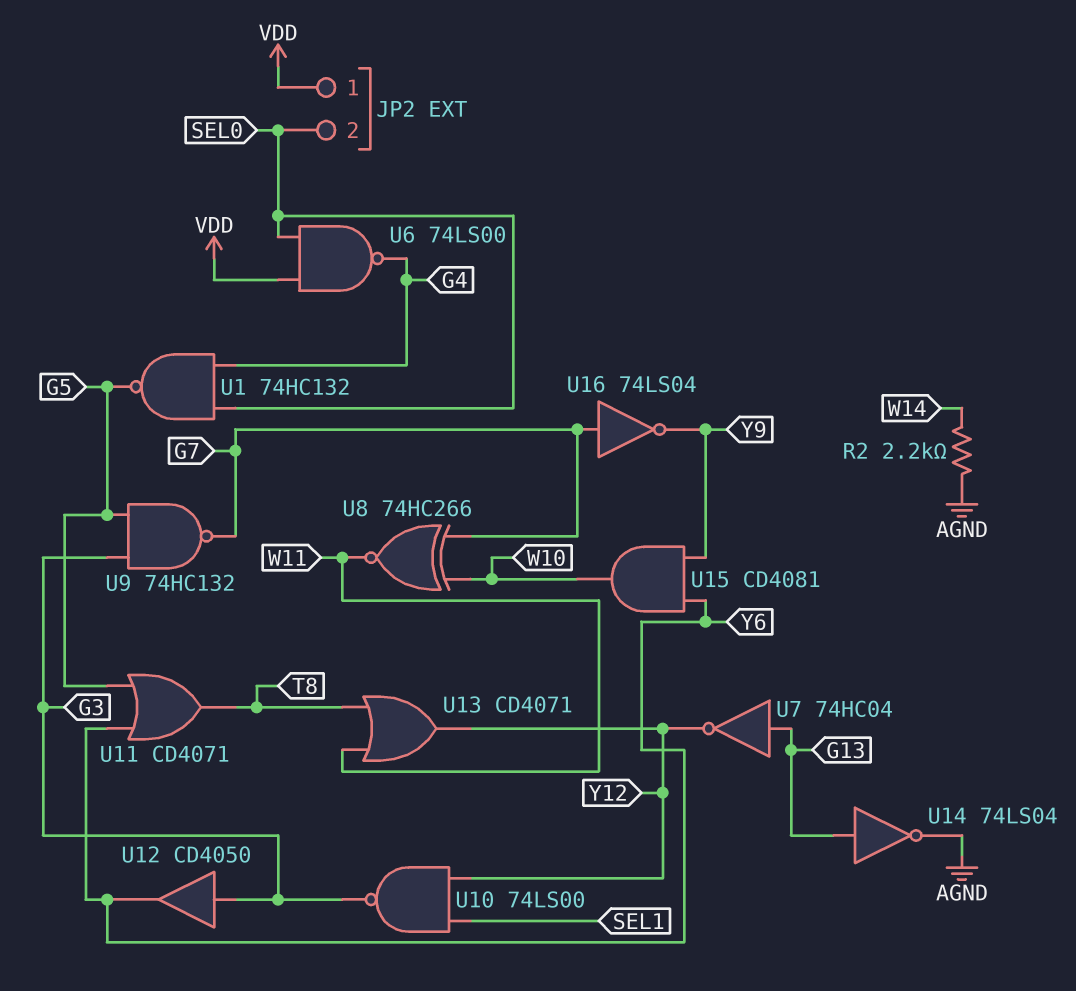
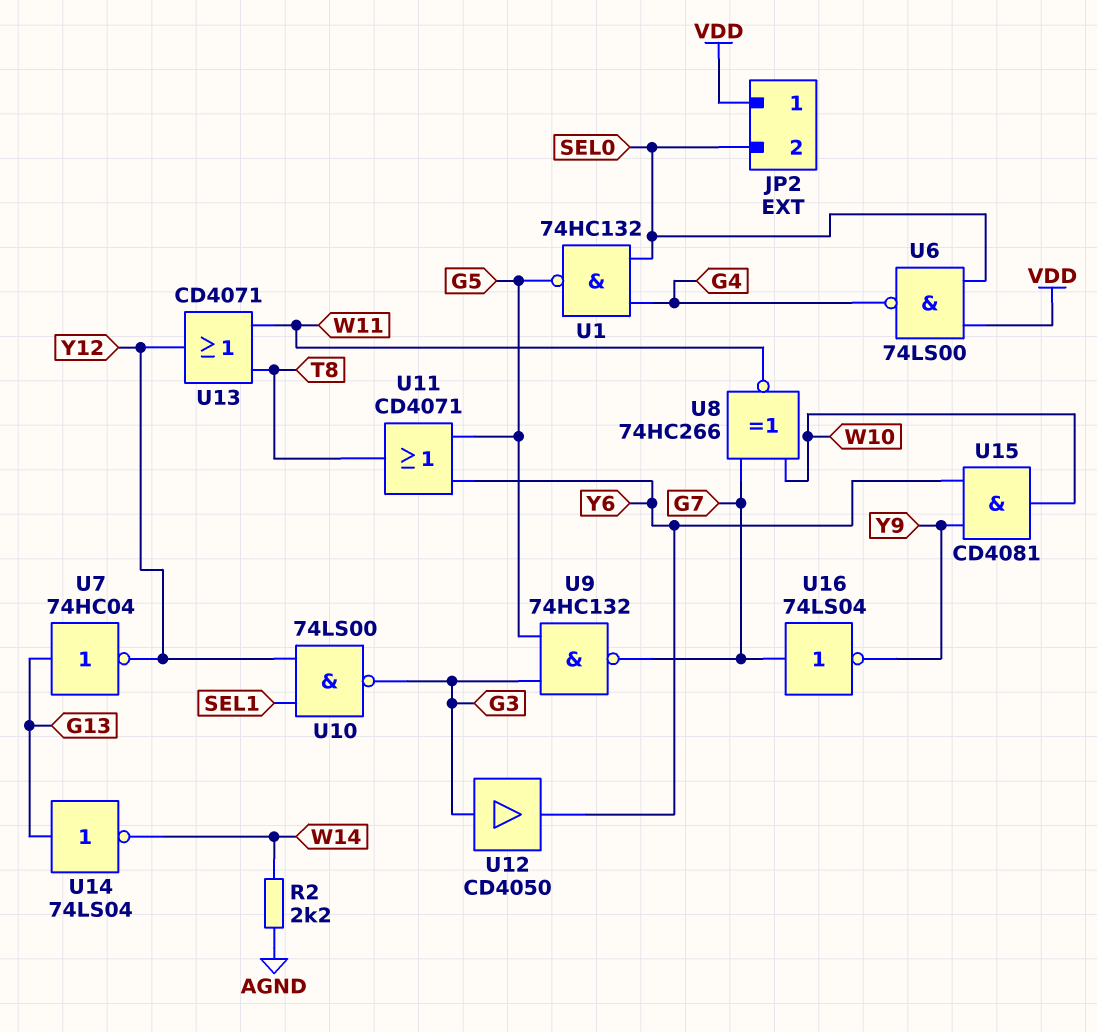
U14: NOT 74LS04 (in G13, out AGND) -> NOT 74LS04 (in G13, out W14)

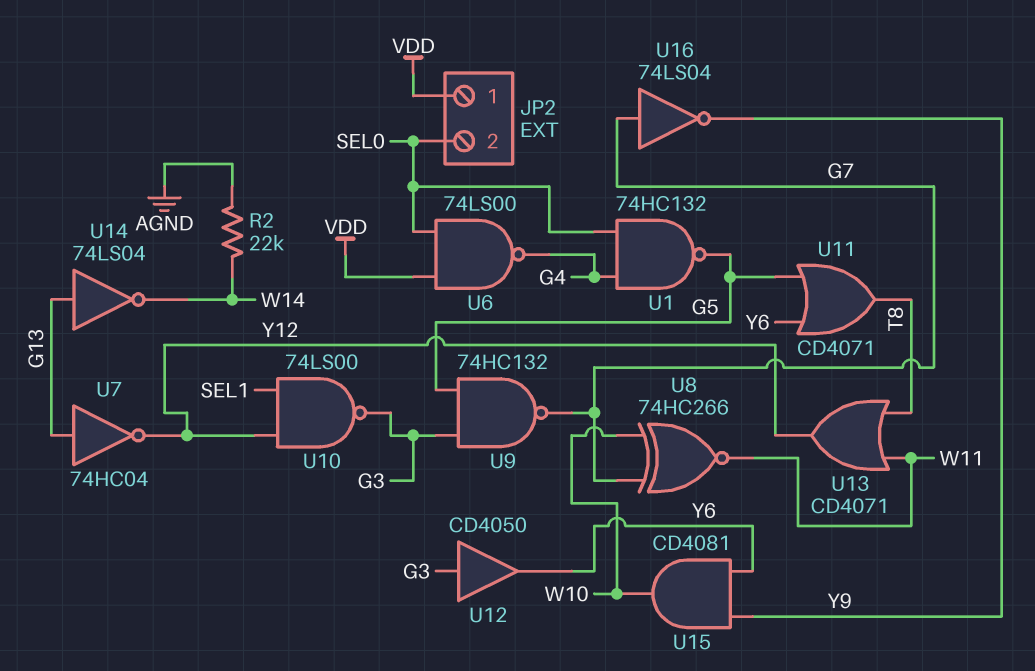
R2: 2.2k (AGND, W14) -> 22k (AGND, W14)

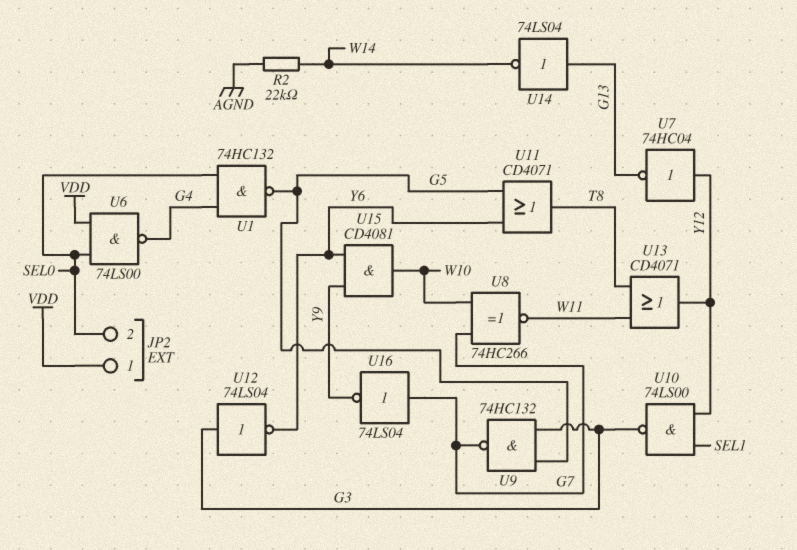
U7: NOT 74HC04 (in G13, out Y12) -> NOT 74HC04 (in Y12, out G13)
U12: buffer CD4050 (in G3, out Y6) -> NOT 74LS04 (in G3, out Y6)

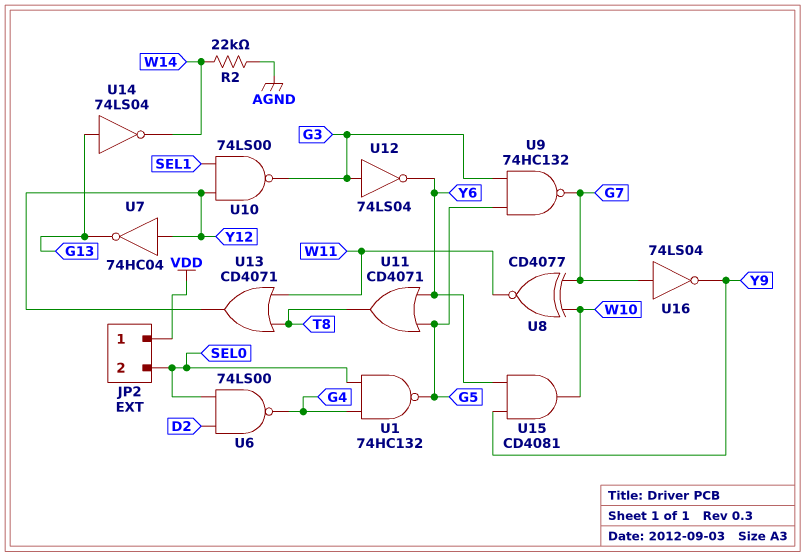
U6: NAND 74LS00 (in SEL0, in VDD, out G4) -> NAND 74LS00 (in D2, in SEL0, out G4)
U8: XNOR 74HC266 (in G7, in W10, out W11) -> XNOR CD4077 (in G7, in W10, out W11)

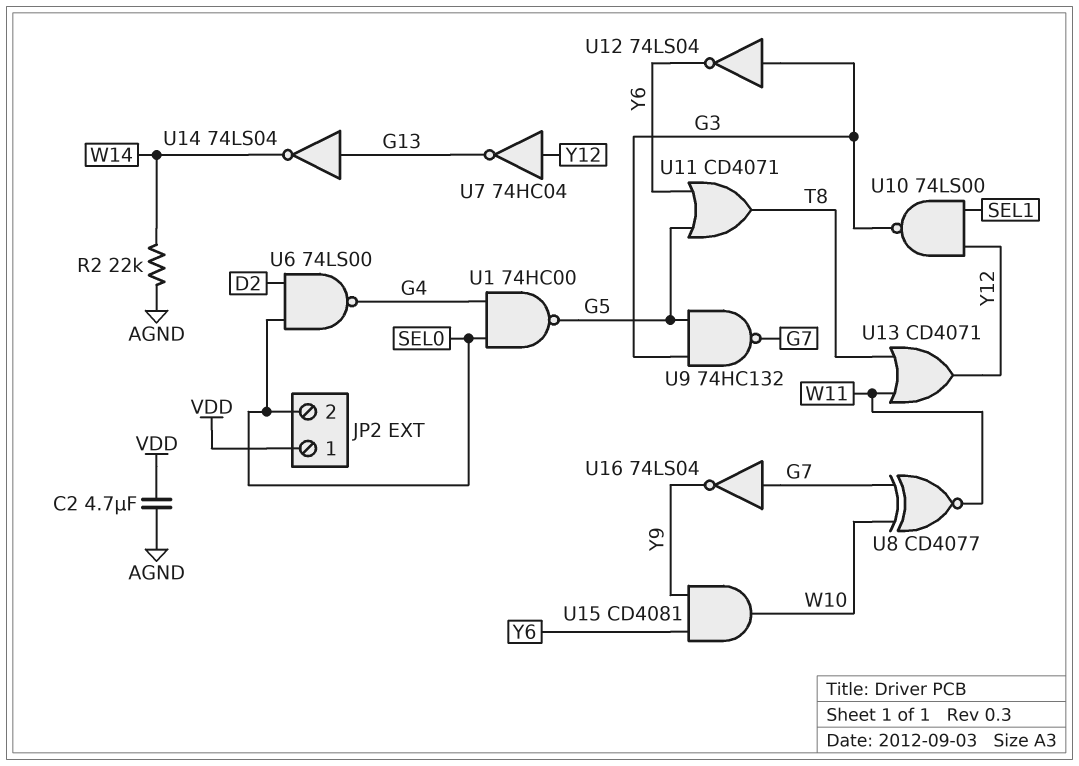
C2: none -> 4.7uF (AGND, VDD)
U1: NAND 74HC132 (in G4, in SEL0, out G5) -> NAND 74HC00 (in G4, in SEL0, out G5)

